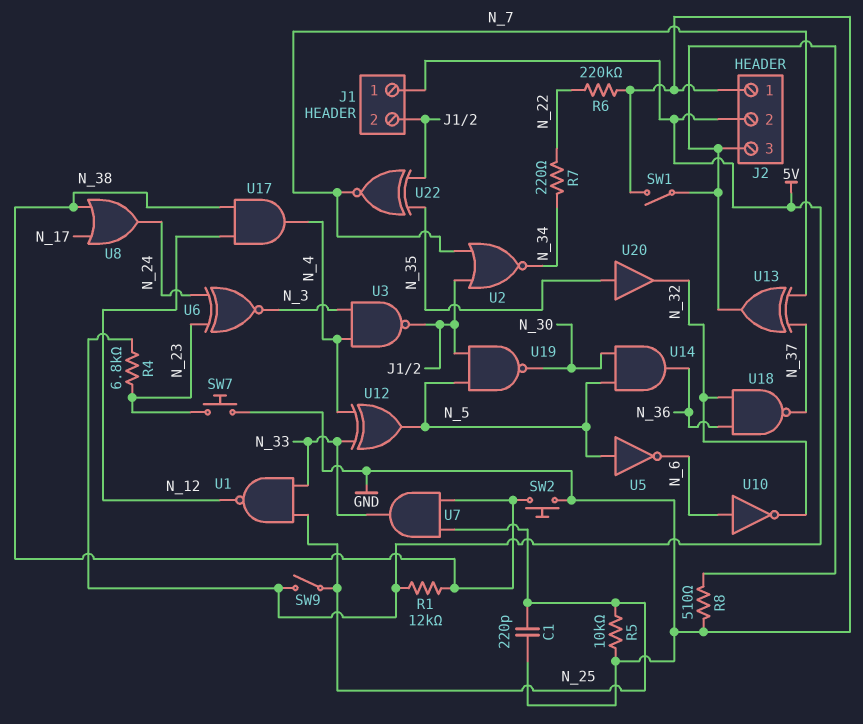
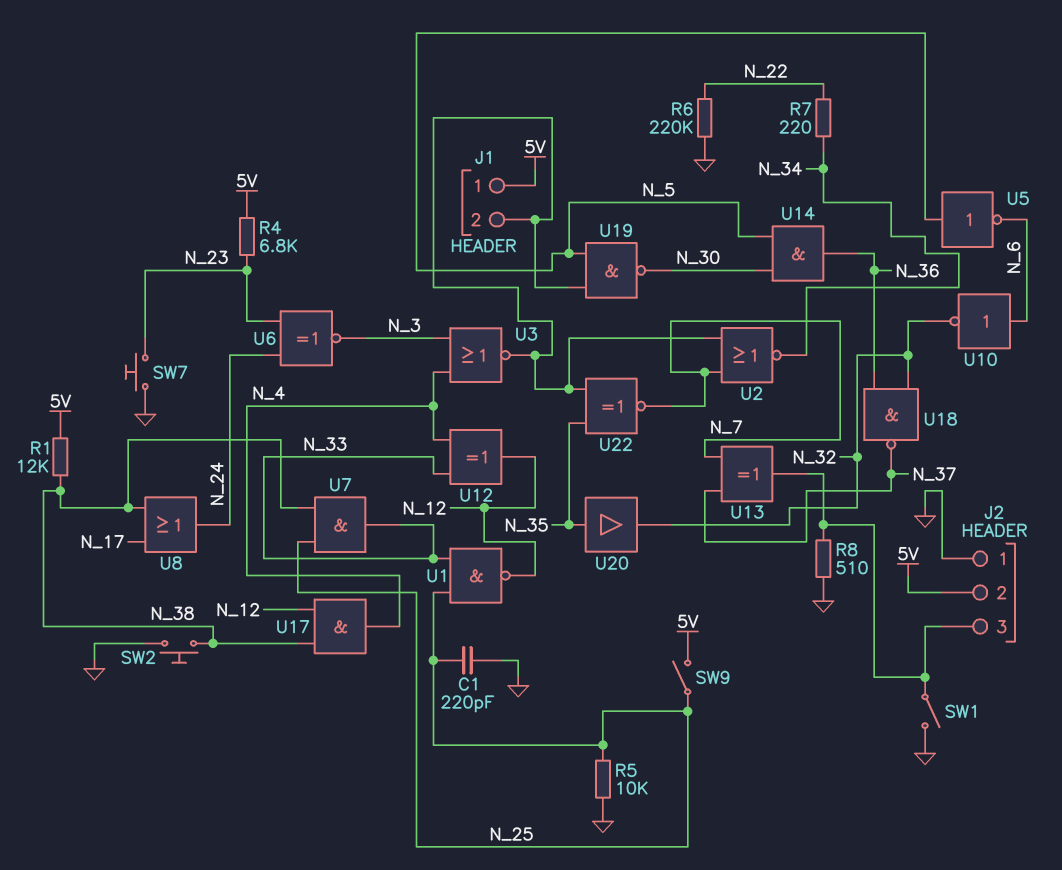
U3: NAND (in N_3, in N_4, out J1/2) -> NOR (in N_3, in N_4, out J1/2)
U12: XOR (in N_4, in N_33, out N_5) -> XOR (in N_4, in N_33, out N_12)

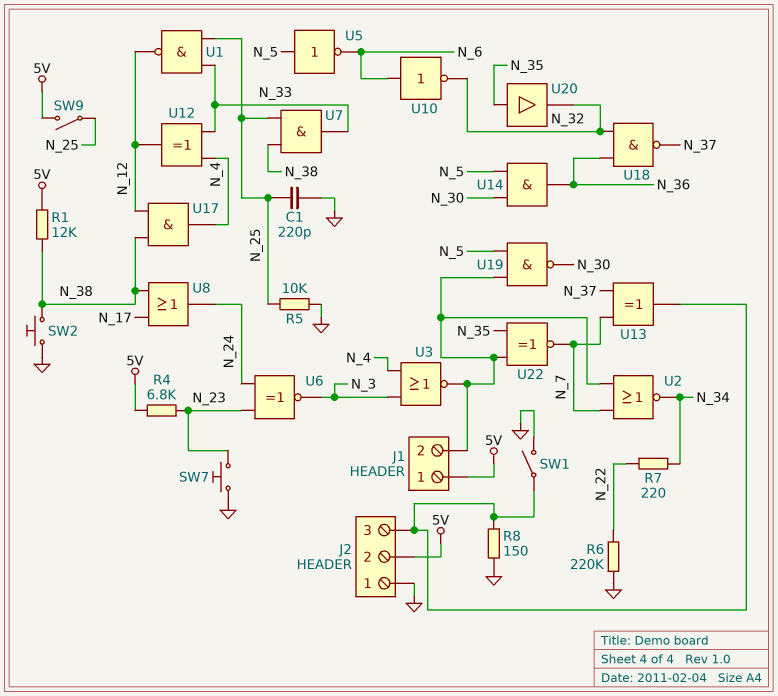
R8: 510 (GND, J2/3) -> 150 (GND, J2/3)

